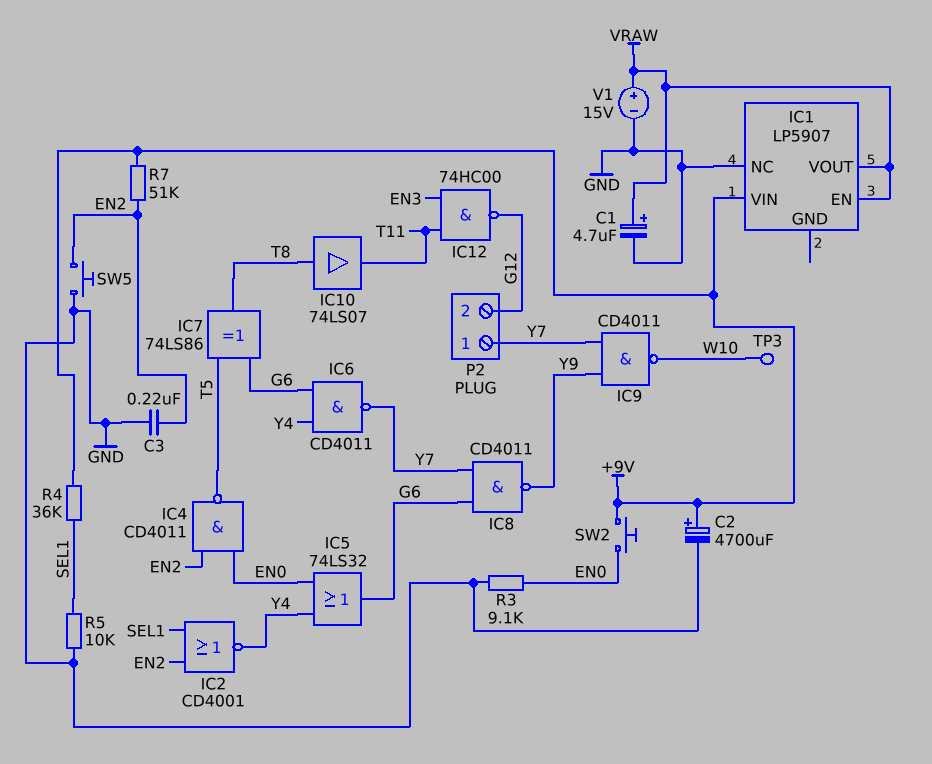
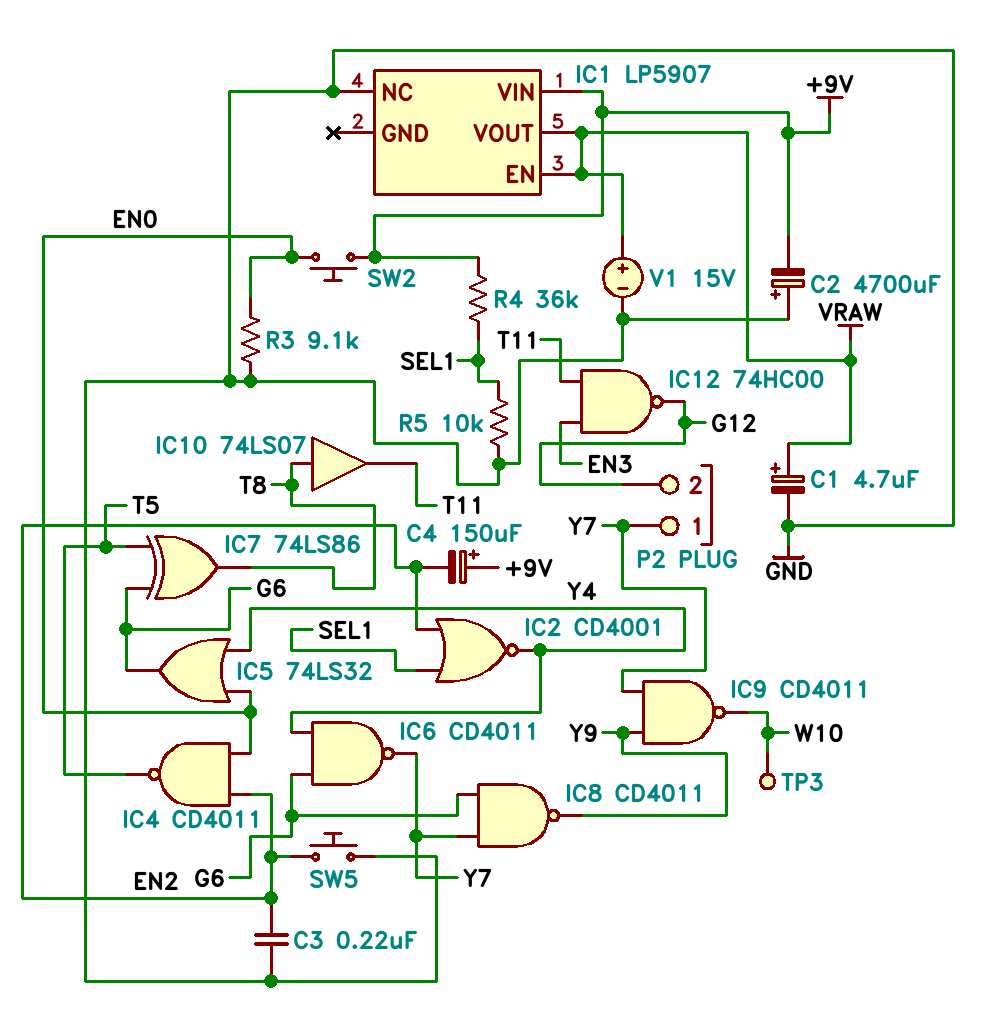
C2: 4700uF (plus +9V, minus GND) -> 4700uF (plus GND, minus +9V)
C4: none -> 150uF (plus +9V, minus EN2)
R7: 51k (+9V, EN2) -> none

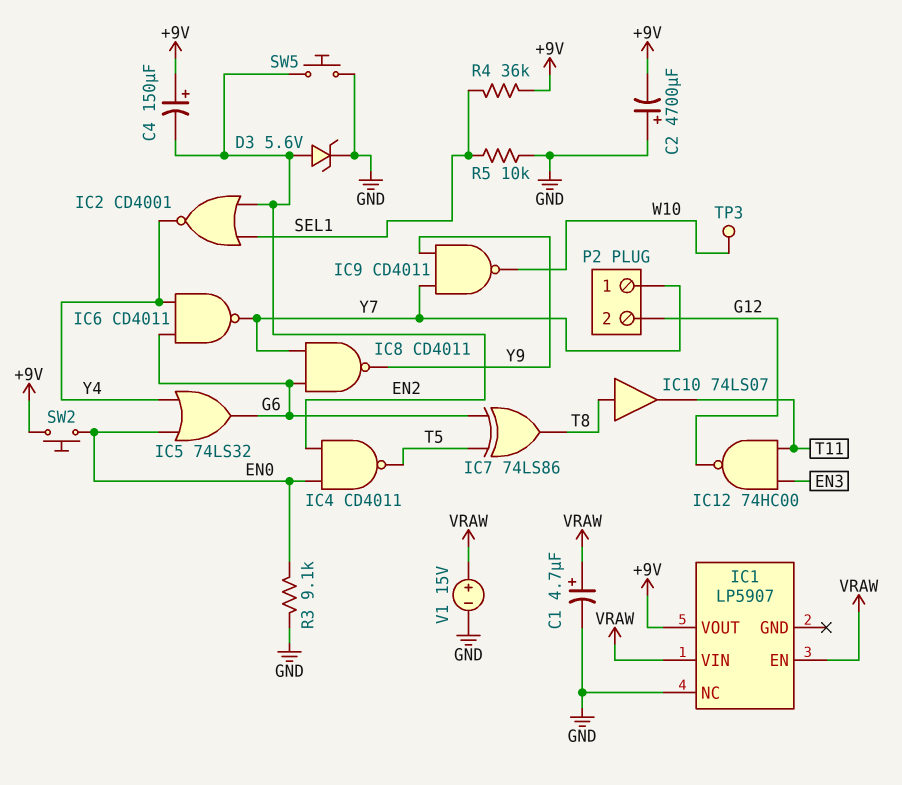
C3: 220nF (EN2, GND) -> none
D3: none -> zener 5.6V (A EN2, K GND)
IC1 pin VIN: +9V -> VRAW
IC1 pin VOUT: VRAW -> +9V

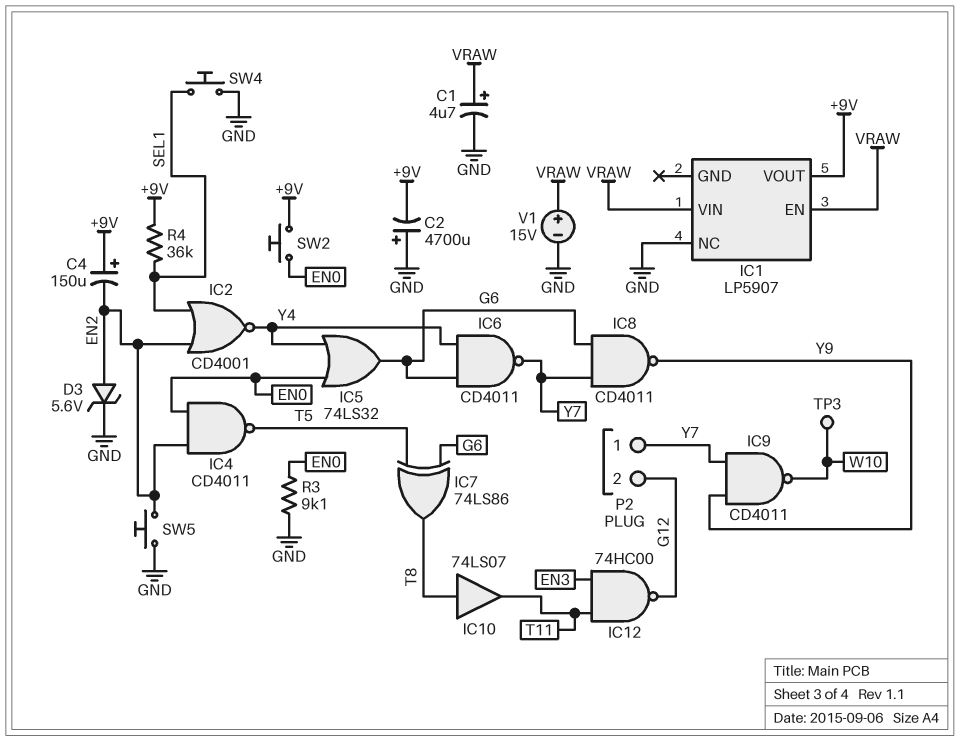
R5: 10k (GND, SEL1) -> none
SW4: none -> button (GND, SEL1)

